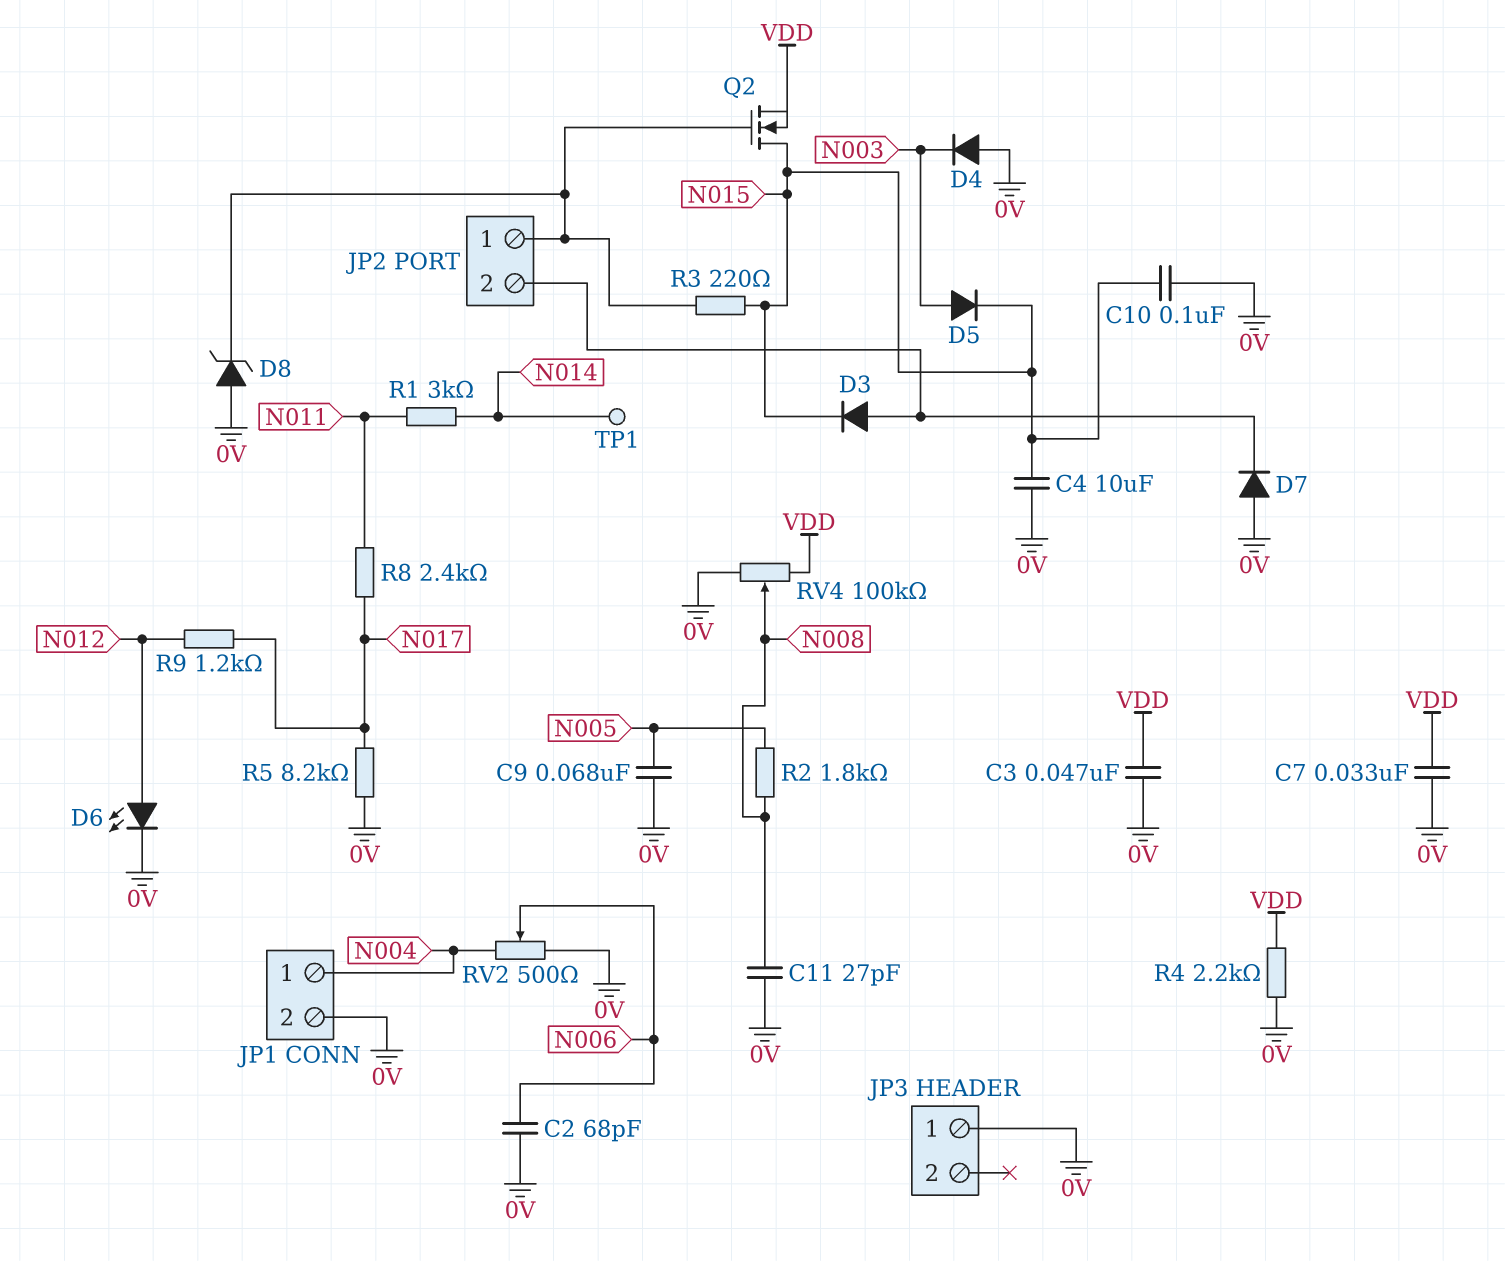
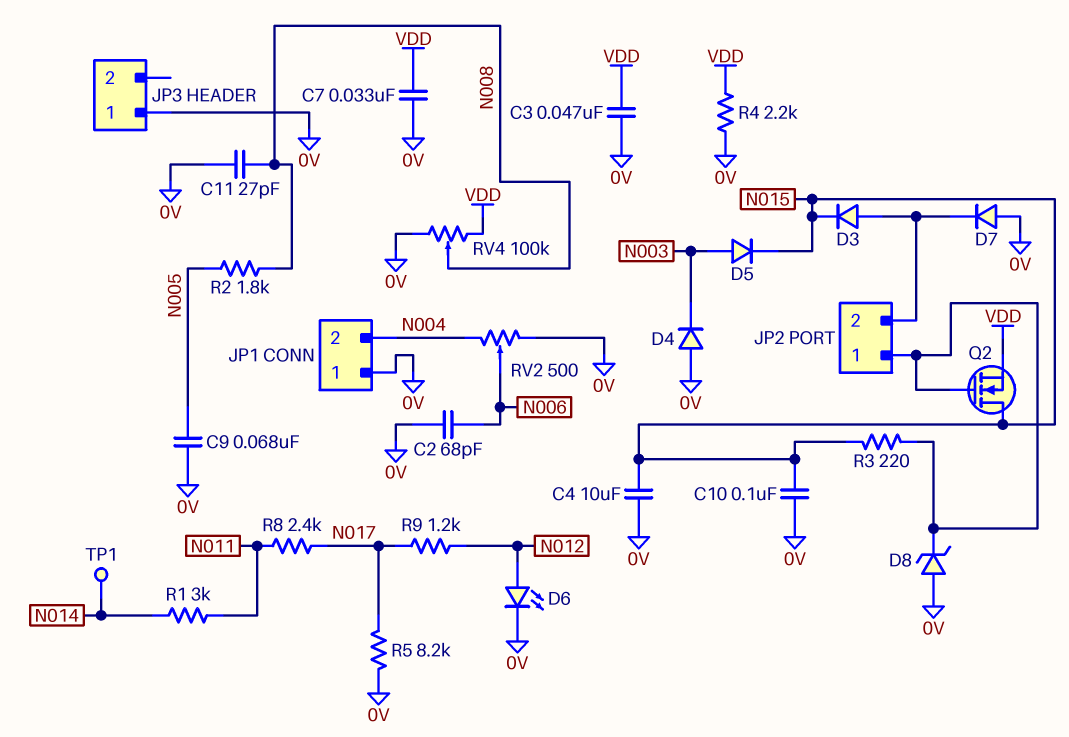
JP1 pin 1: N004 -> 0V
JP1 pin 2: 0V -> N004

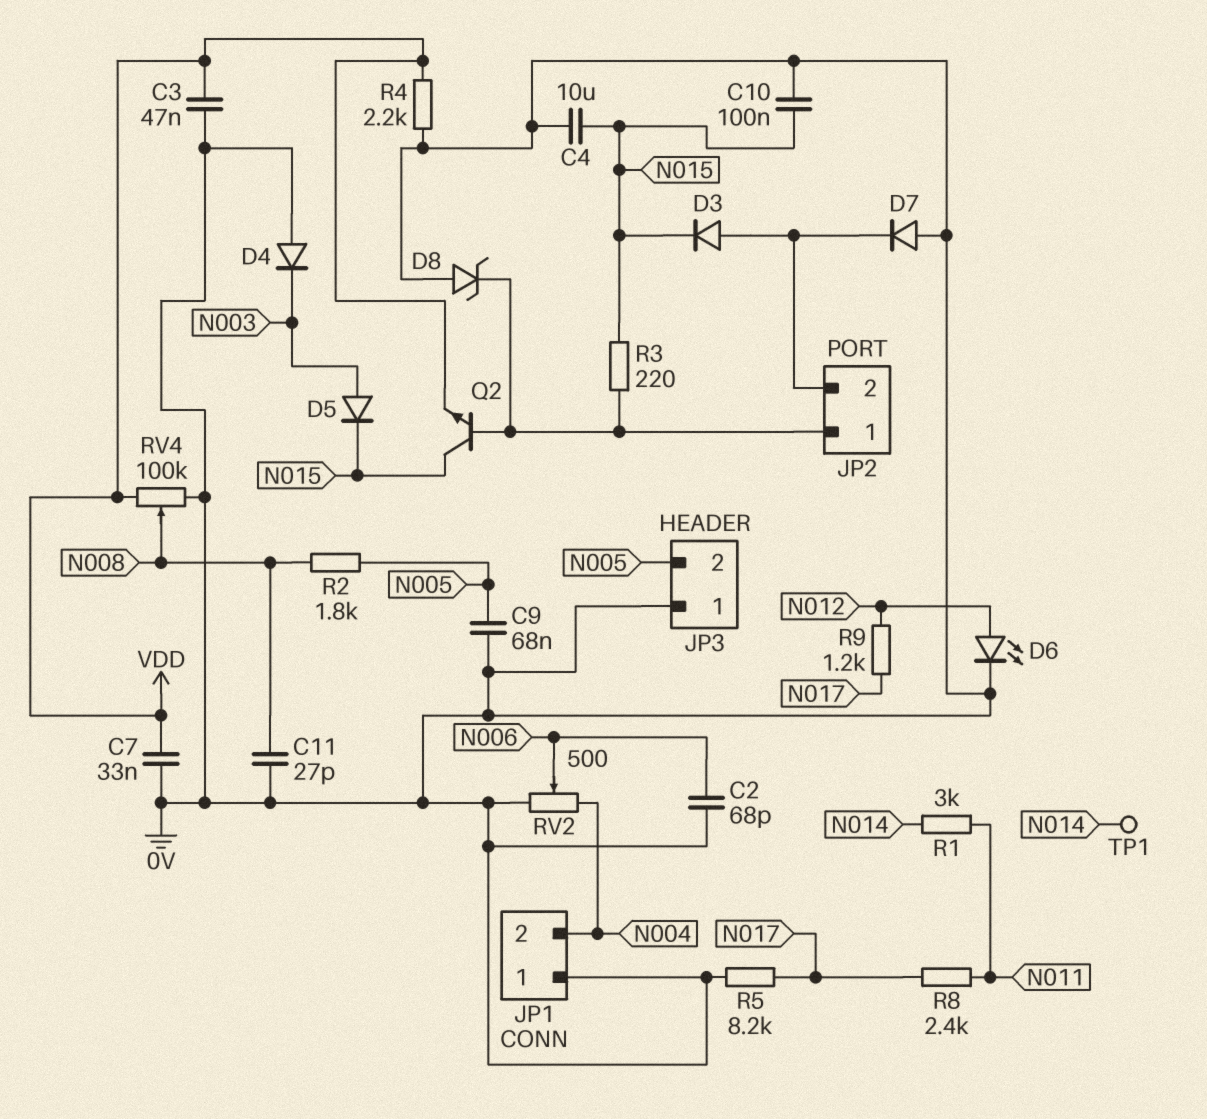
JP3 pin 2: none -> N005
Q2: NMOS (G JP2/1, D N015, S VDD) -> NPN (B JP2/1, C N015, E VDD)

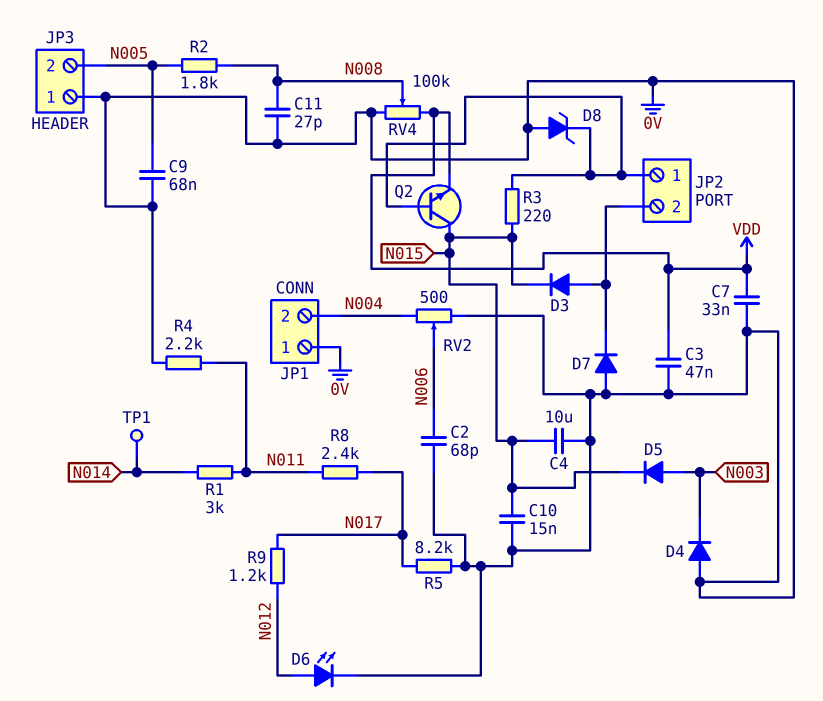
C10: 100nF (0V, N015) -> 15nF (0V, N015)
R4: 2.2k (0V, VDD) -> 2.2k (0V, N011)

